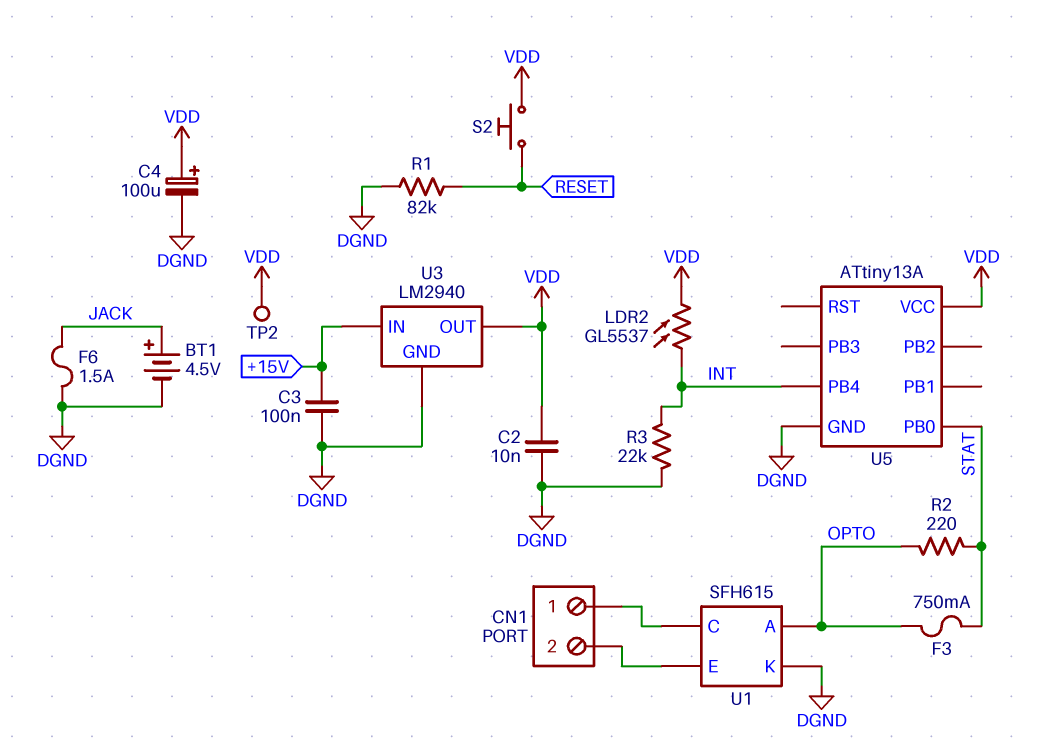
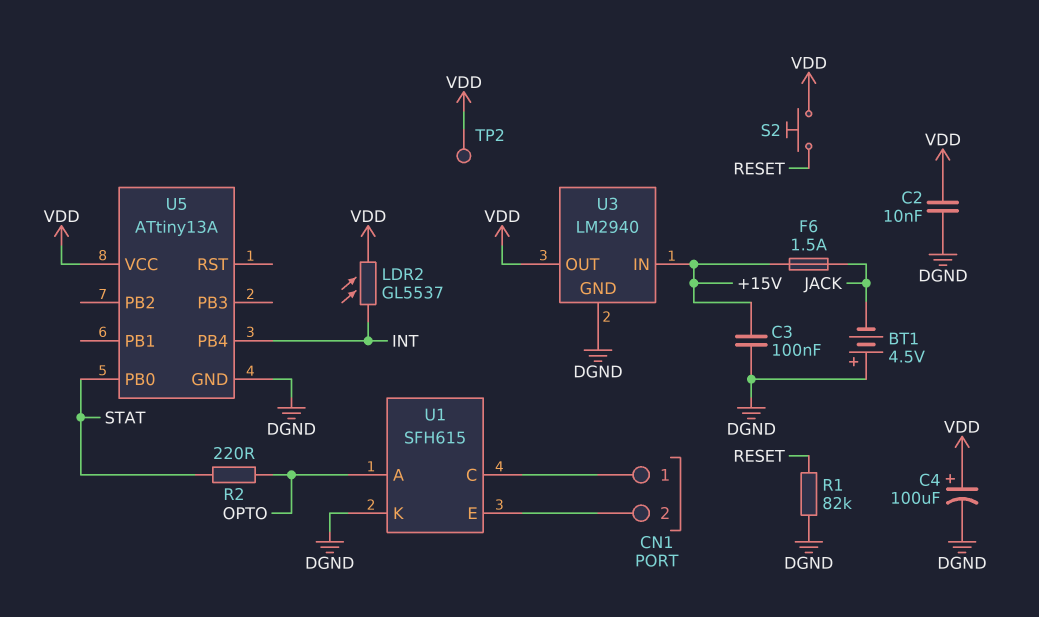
BT1: 4.5V (plus JACK, minus DGND) -> 4.5V (plus DGND, minus JACK)
F3: 750mA (OPTO, STAT) -> none
F6: 1.5A (DGND, JACK) -> 1.5A (+15V, JACK)
R3: 22k (DGND, INT) -> none

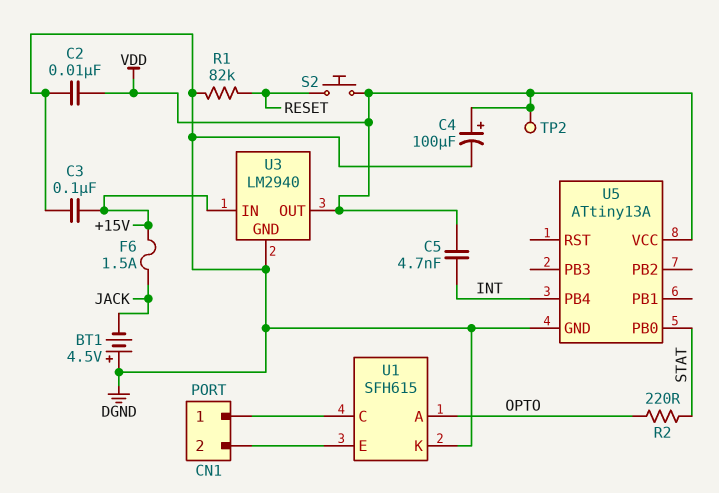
C5: none -> 4.7nF (INT, VDD)
LDR2: GL5537 (INT, VDD) -> none

